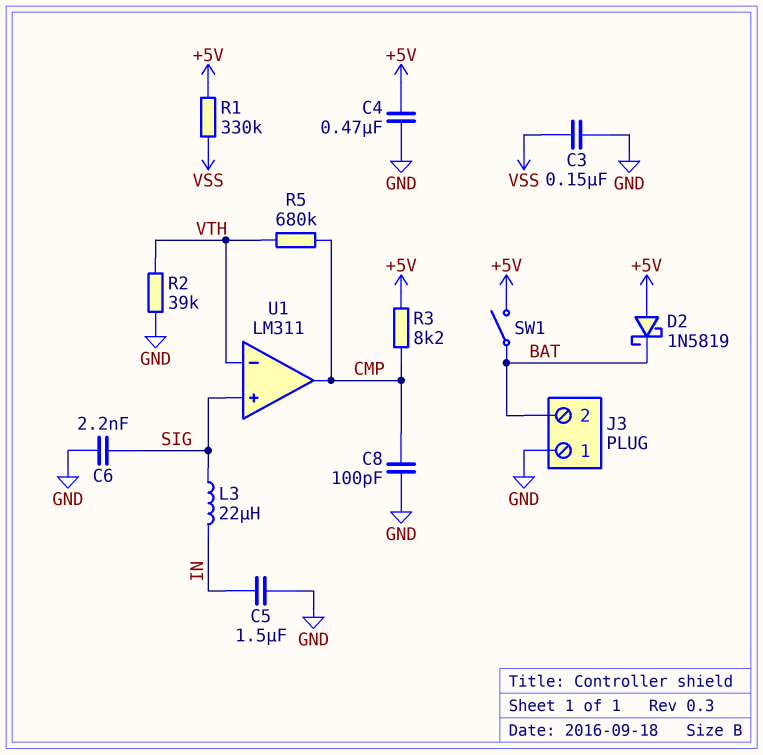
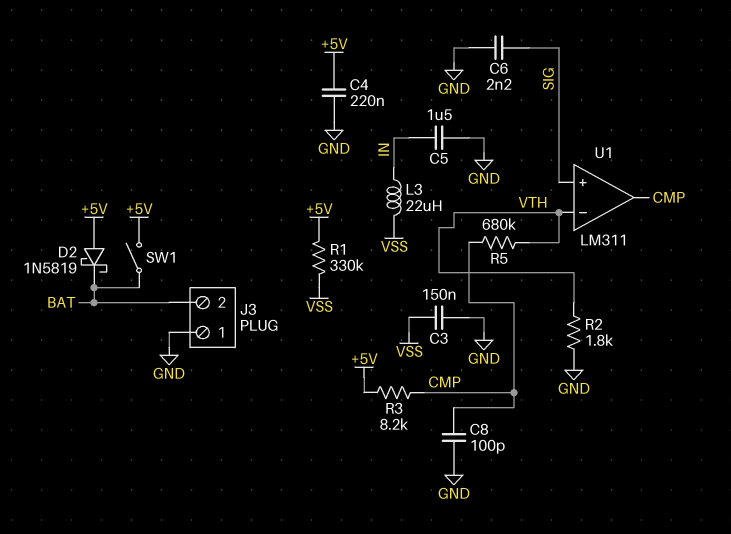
C4: 470nF (+5V, GND) -> 220nF (+5V, GND)
L3: 22uH (IN, SIG) -> 22uH (IN, VSS)
R2: 39k (GND, VTH) -> 1.8k (GND, VTH)

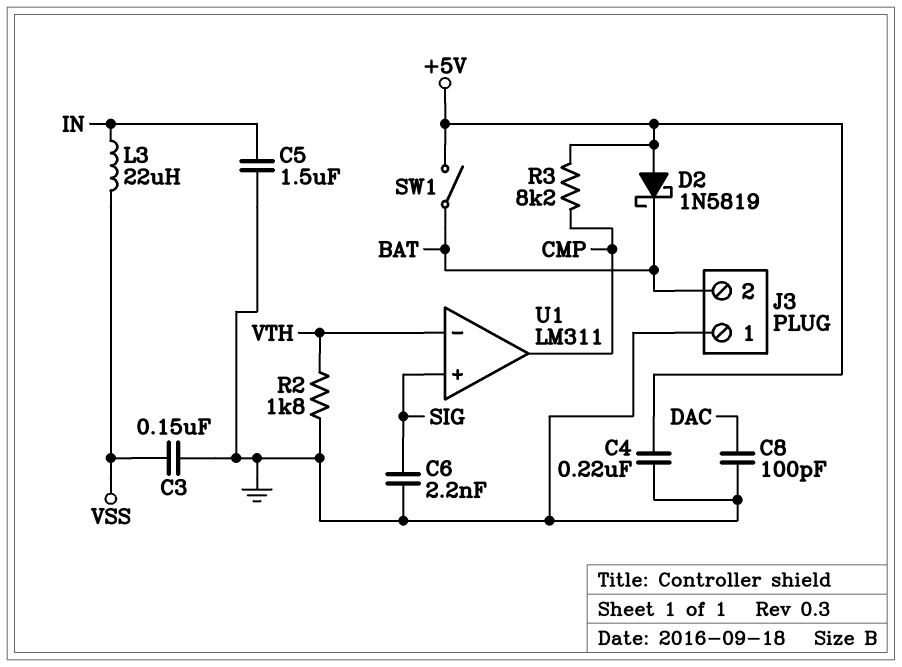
C8: 100pF (CMP, GND) -> 100pF (DAC, GND)
R1: 330k (+5V, VSS) -> none
R5: 680k (CMP, VTH) -> none

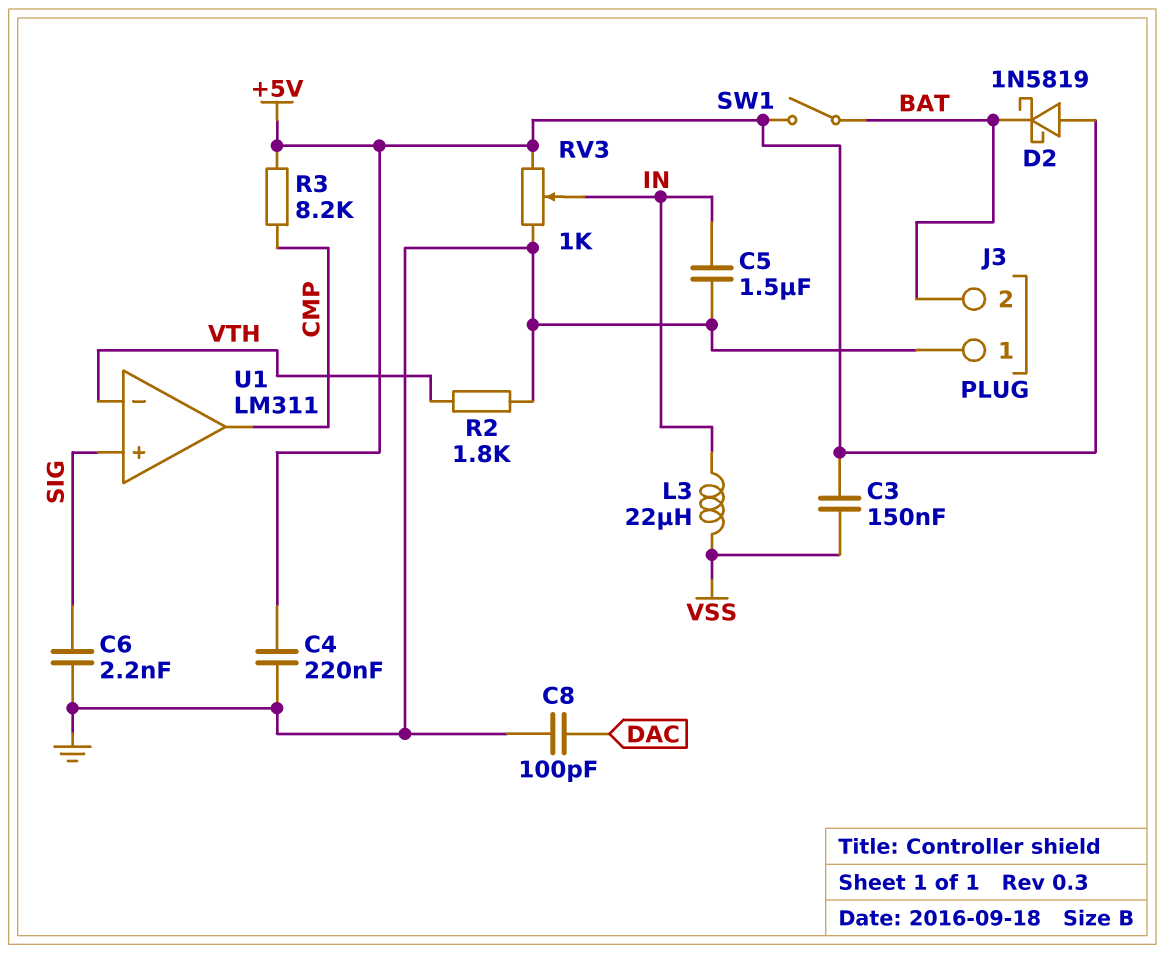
C3: 150nF (GND, VSS) -> 150nF (+5V, VSS)
RV3: none -> 1k (+5V, GND, wiper IN)

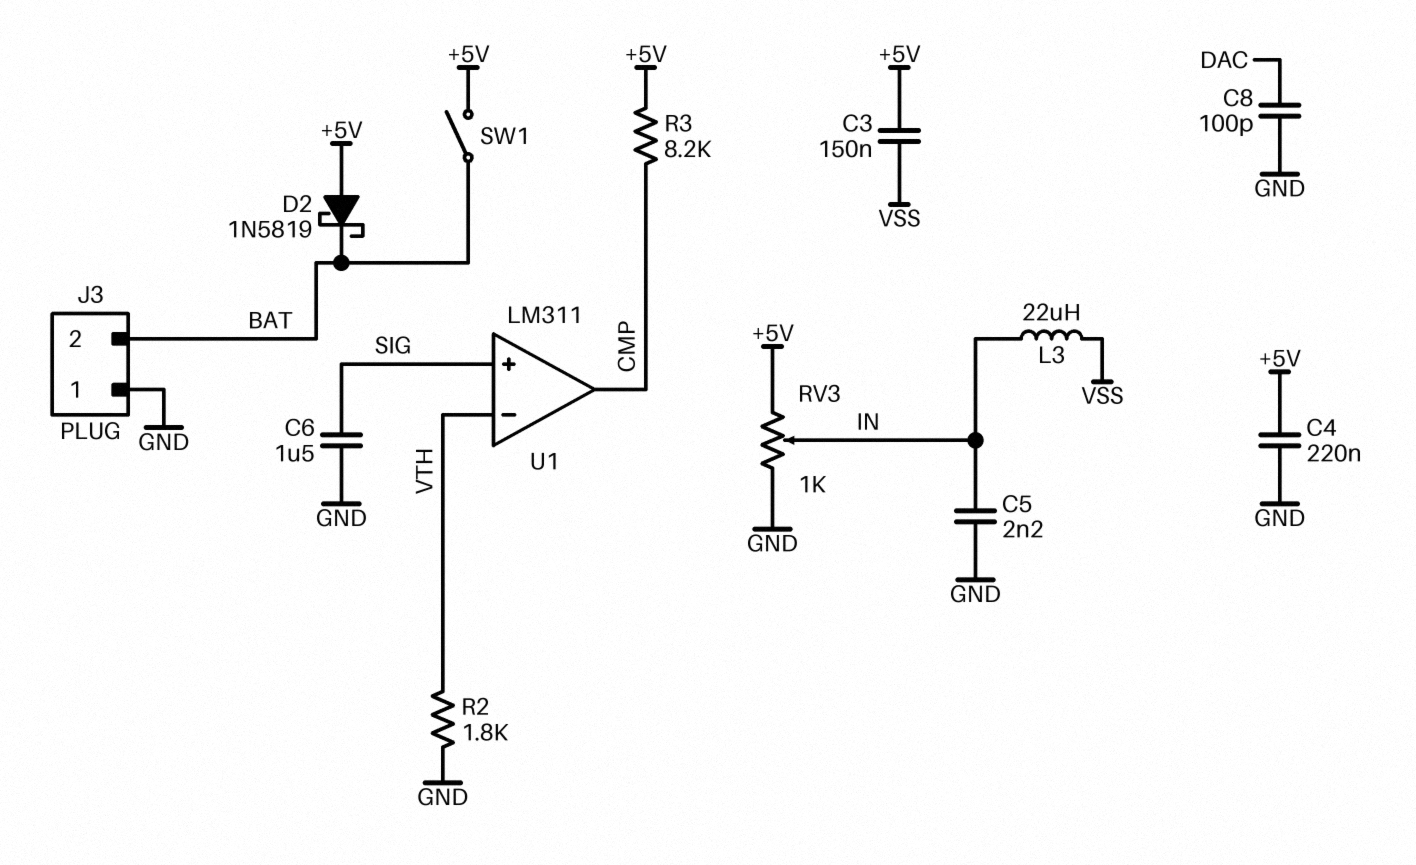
C5: 1.5uF (GND, IN) -> 2.2nF (GND, IN)
C6: 2.2nF (GND, SIG) -> 1.5uF (GND, SIG)

